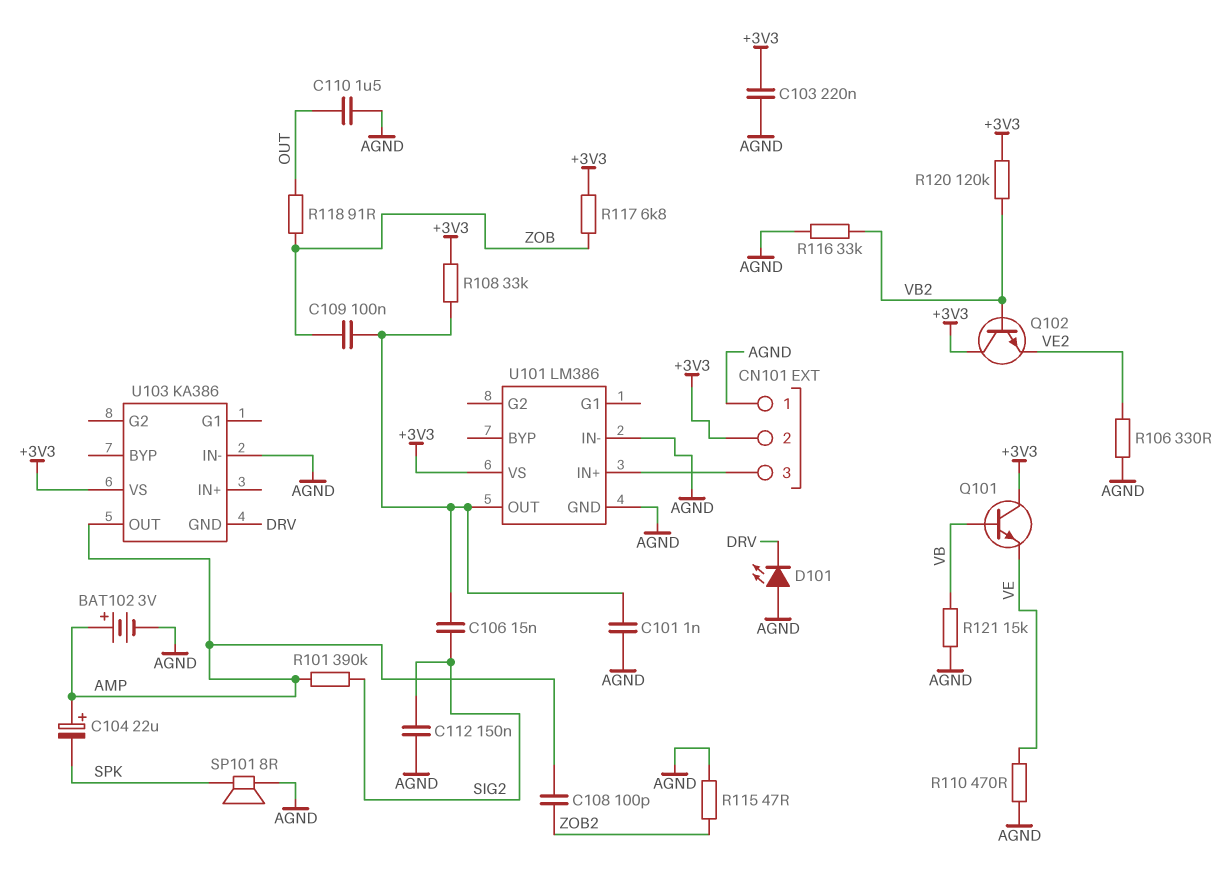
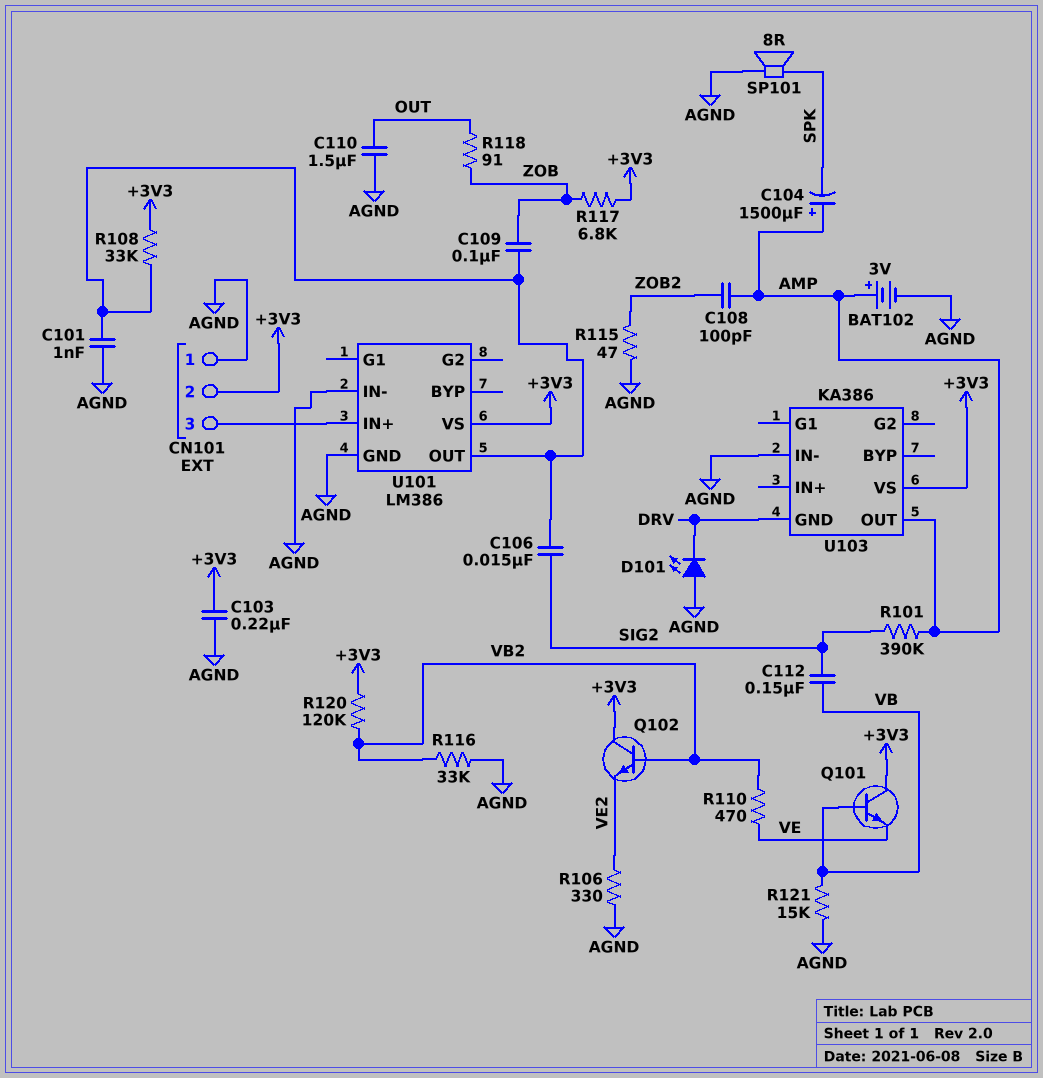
C104: 22uF (plus AMP, minus SPK) -> 1500uF (plus AMP, minus SPK)
C112: 150nF (AGND, SIG2) -> 150nF (SIG2, VB)
R110: 470 (AGND, VE) -> 470 (VB2, VE)

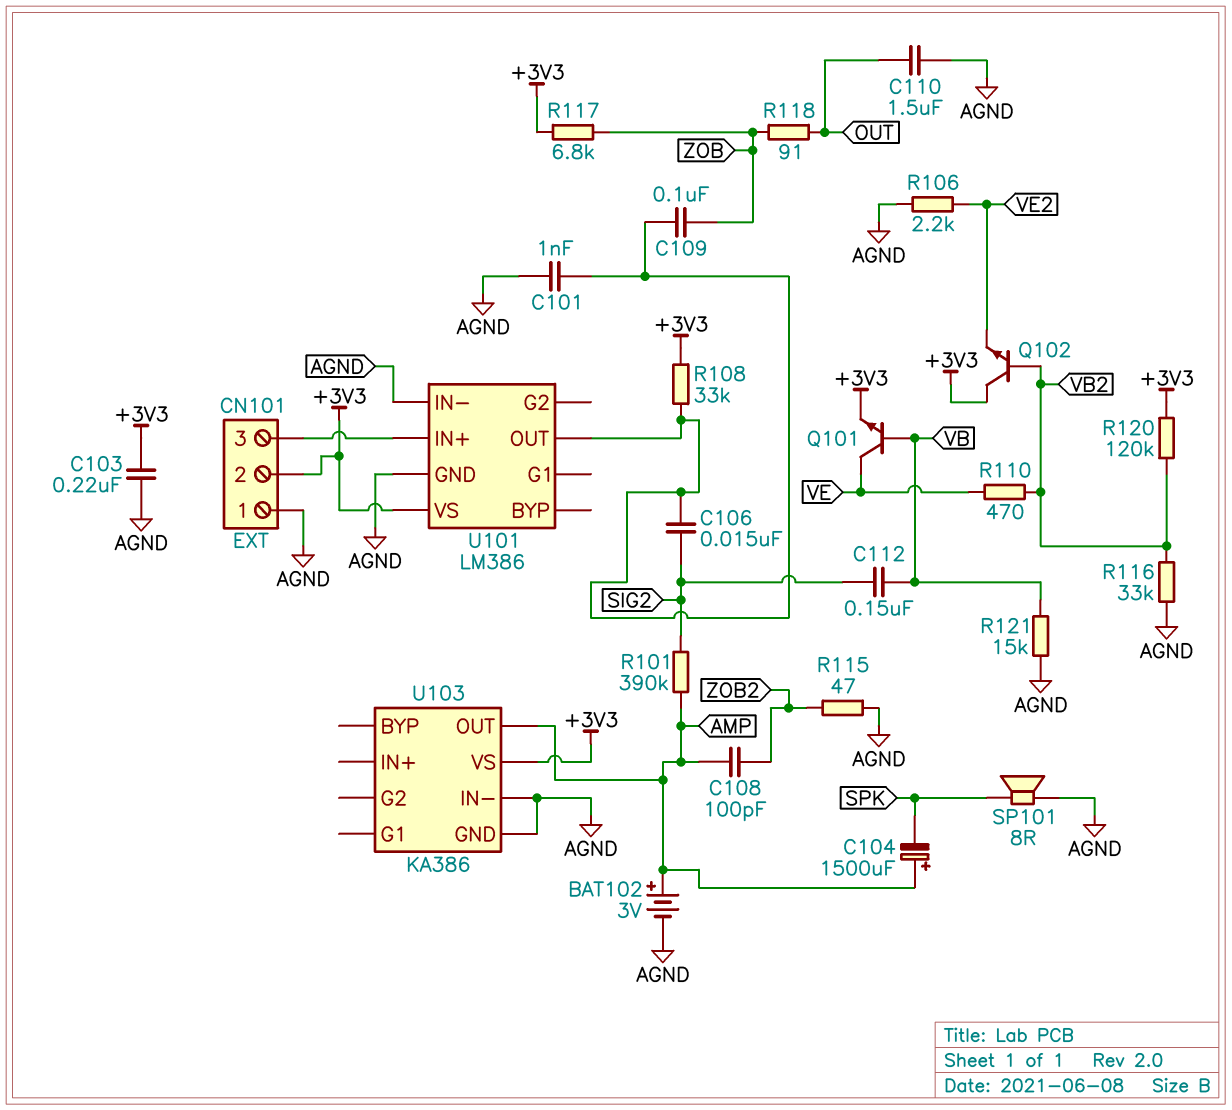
D101: LED (A AGND, K DRV) -> none
Q101: NPN (B VB, C +3V3, E VE) -> NPN (B VB, C VE, E +3V3)
R106: 330 (AGND, VE2) -> 2.2k (AGND, VE2)
U103 pin GND: DRV -> AGND

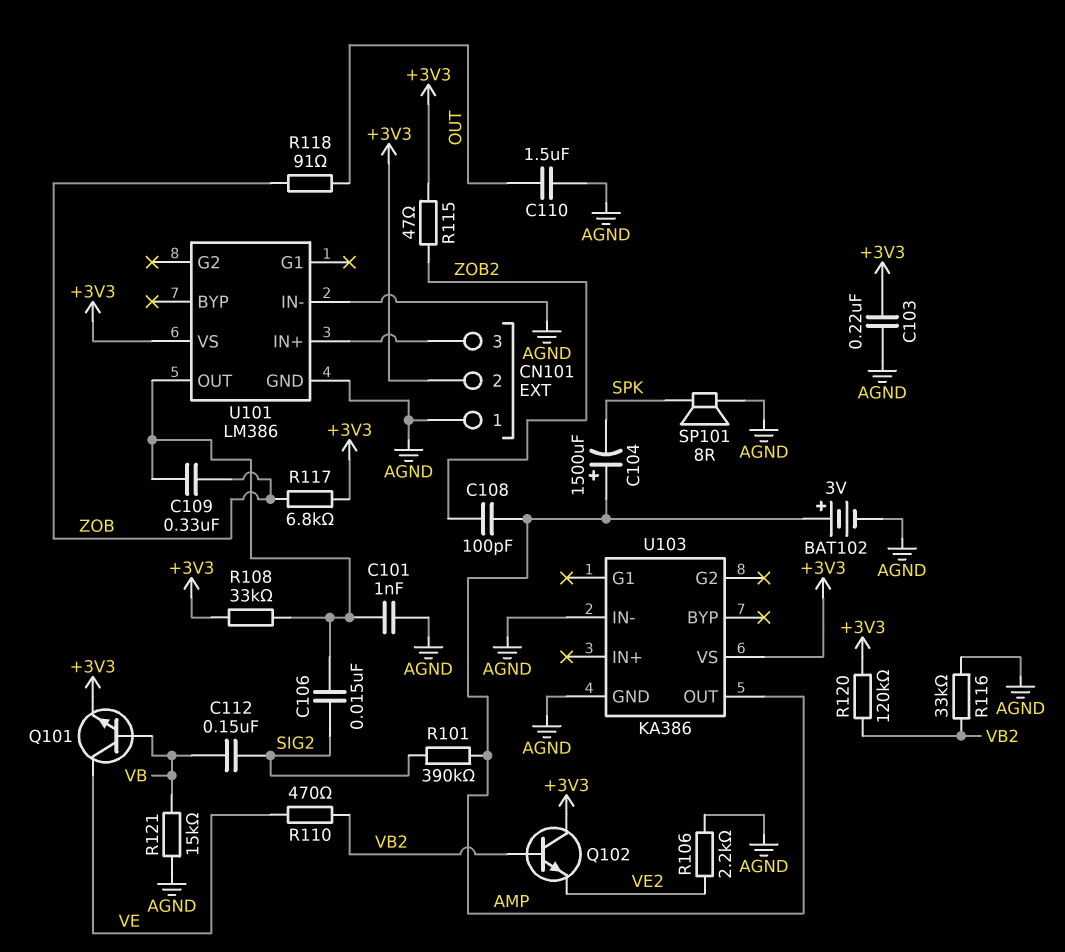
C109: 100nF (U101/OUT, ZOB) -> 330nF (U101/OUT, ZOB)
R115: 47 (AGND, ZOB2) -> 47 (+3V3, ZOB2)

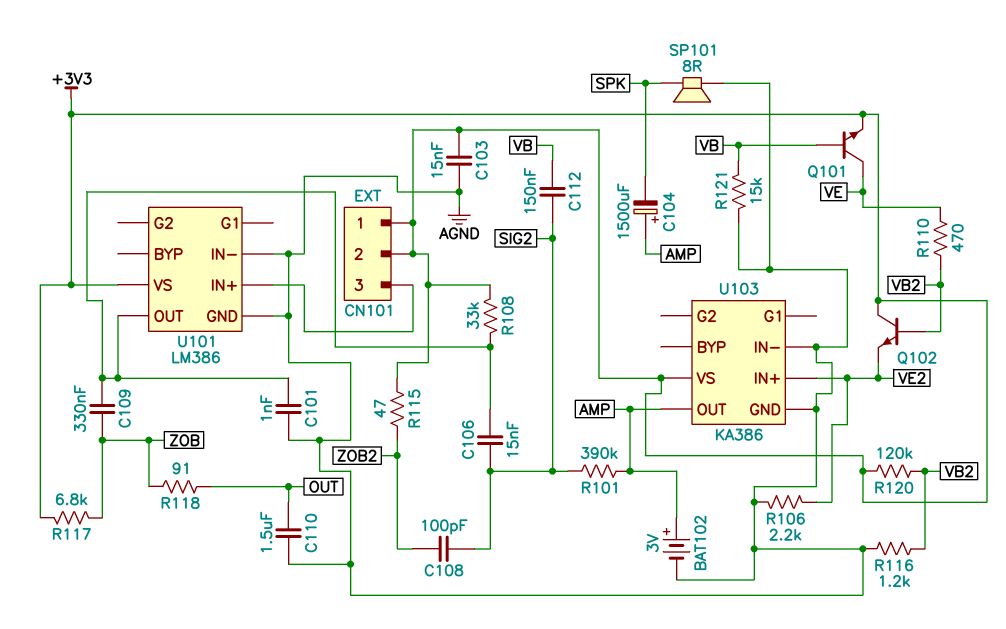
C103: 220nF (+3V3, AGND) -> 15nF (+3V3, AGND)
C108: 100pF (AMP, ZOB2) -> 100pF (SIG2, ZOB2)
CN101 pin 1: AGND -> +3V3
R116: 33k (AGND, VB2) -> 1.2k (AGND, VB2)
U103 pin IN+: none -> VE2

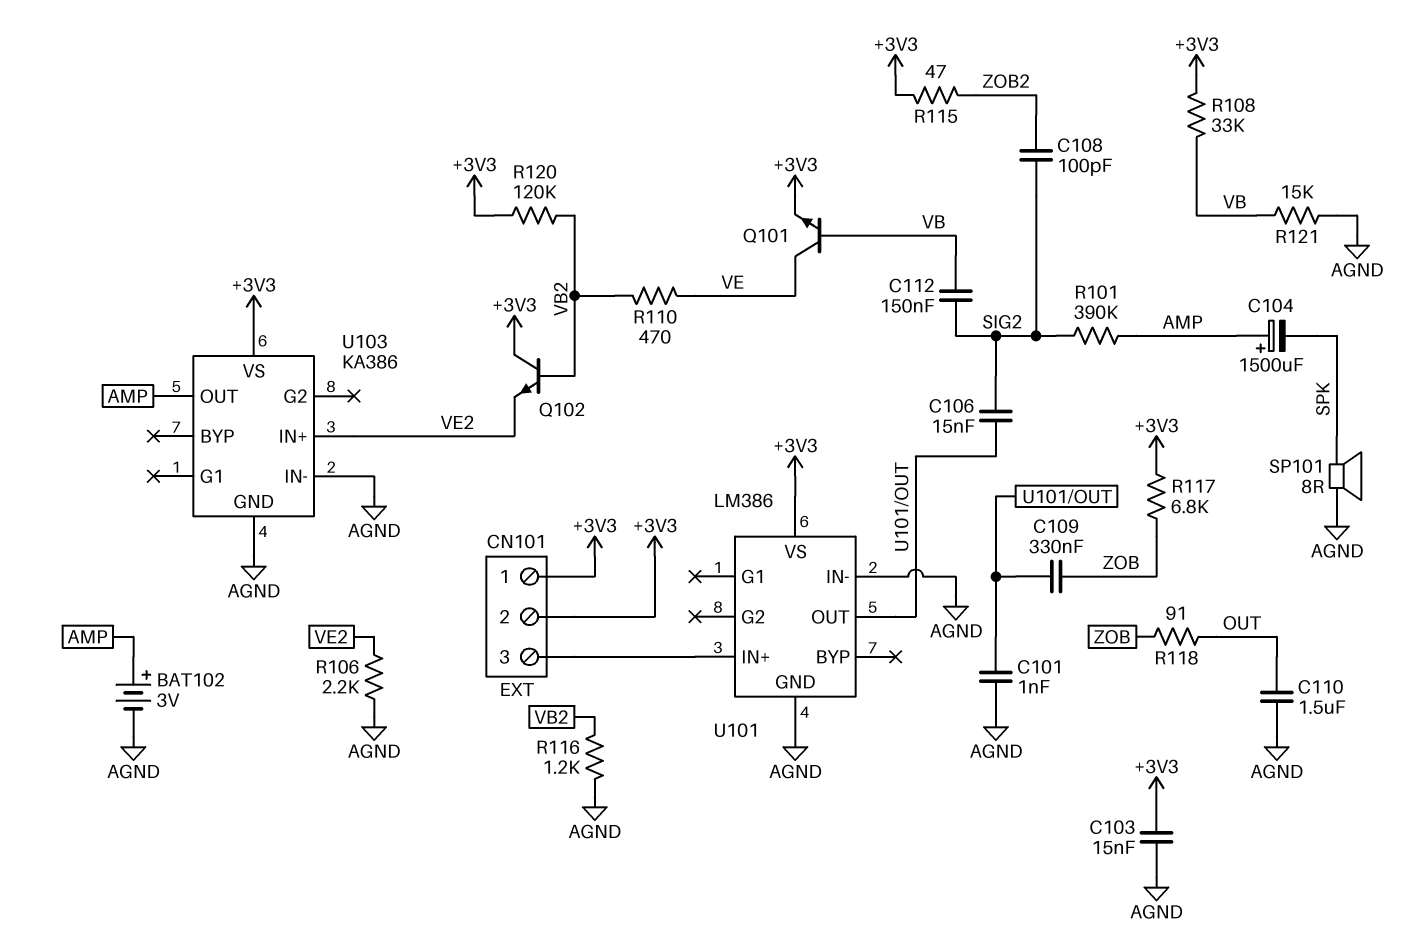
R108: 33k (+3V3, U101/OUT) -> 33k (+3V3, VB)

